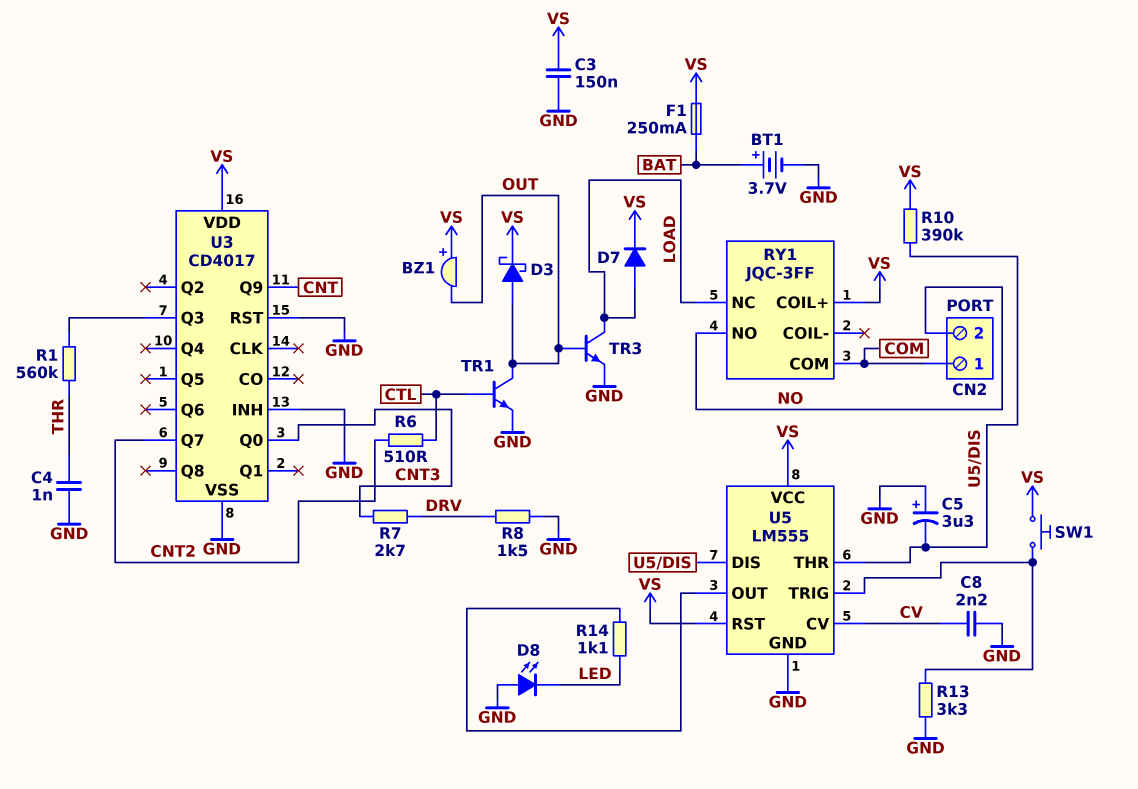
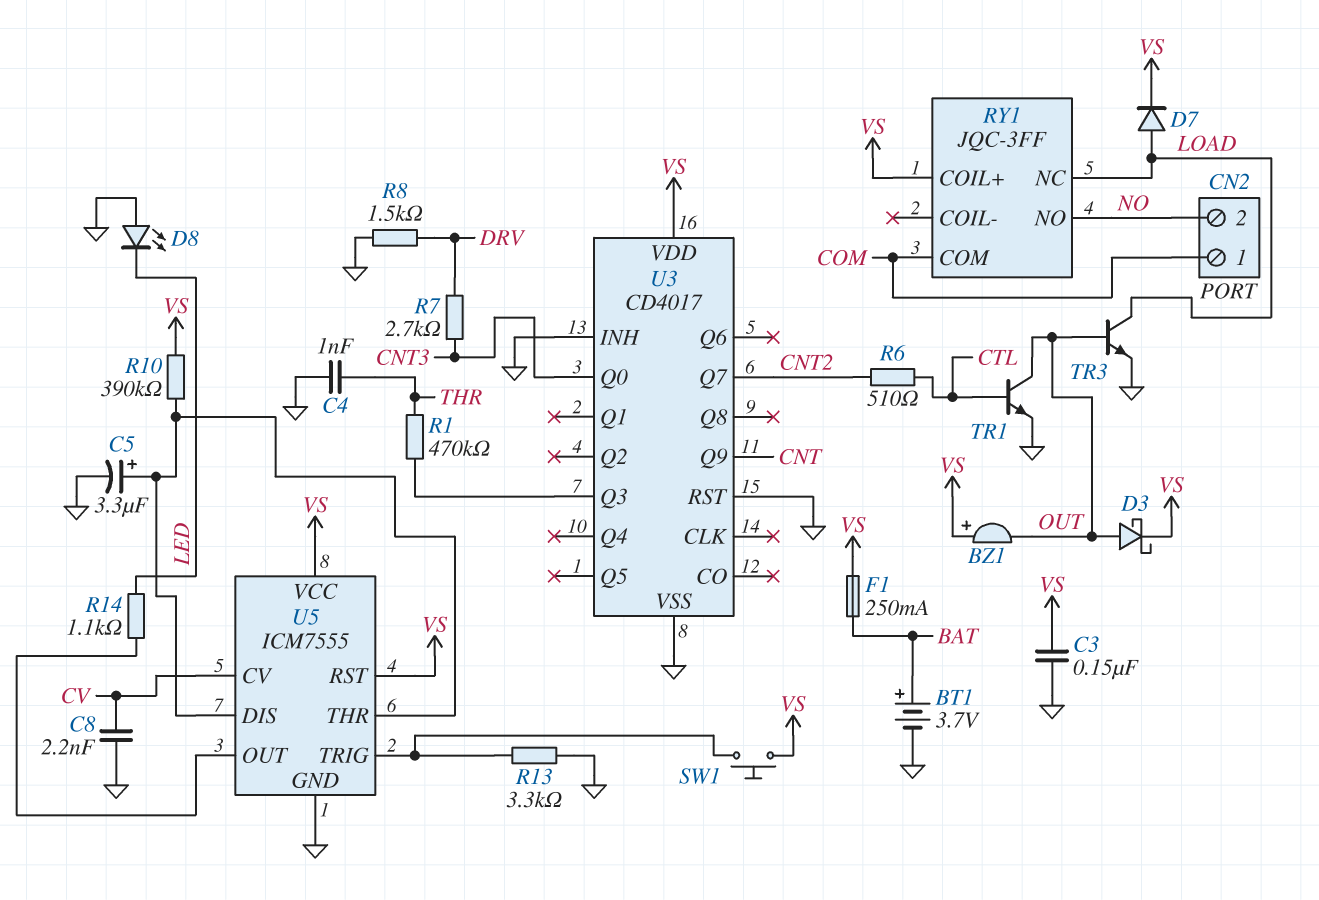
C5: 3.3uF (plus GND, minus U5/DIS) -> 3.3uF (plus U5/DIS, minus GND)
R1: 560k (THR, U3/Q3) -> 470k (THR, U3/Q3)
U5: LM555 -> ICM7555

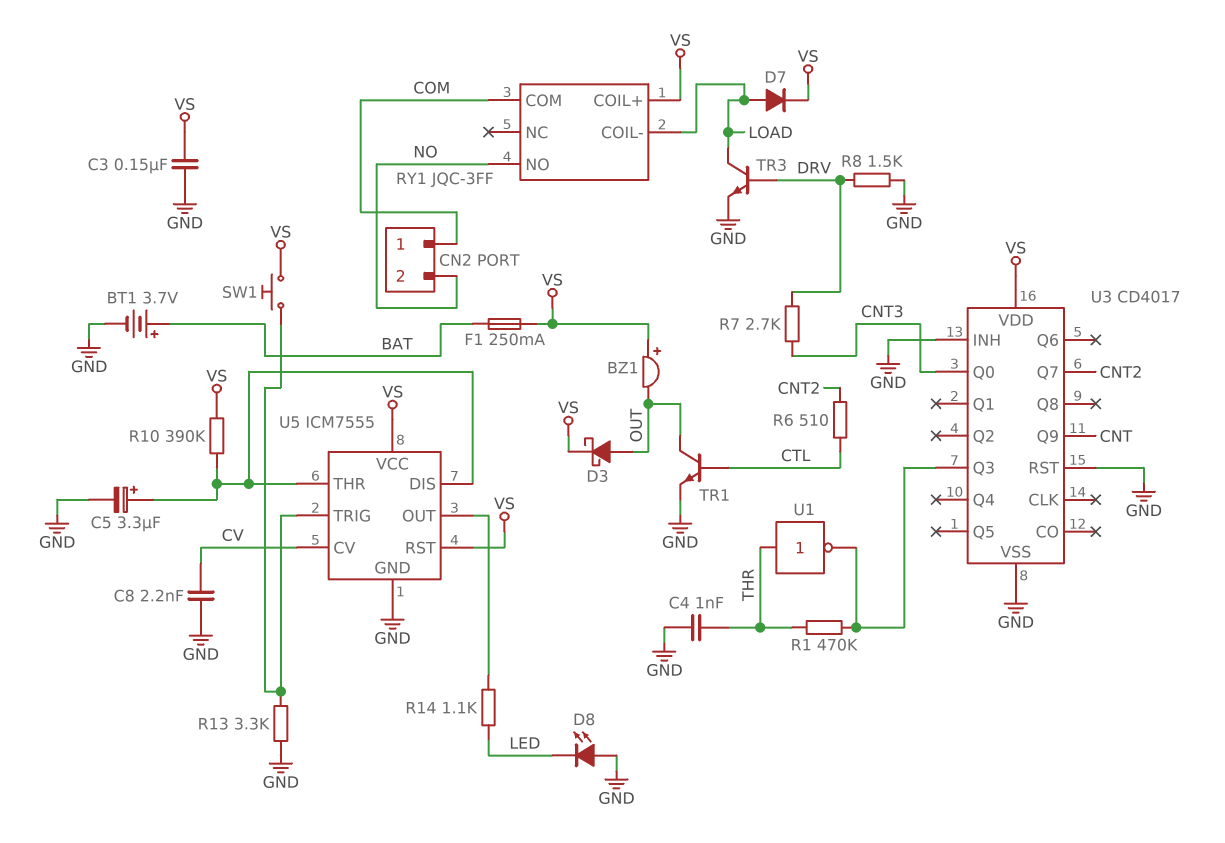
RY1 pin COIL-: none -> LOAD
RY1 pin NC: LOAD -> none
TR3: NPN (B OUT, C LOAD, E GND) -> NPN (B DRV, C LOAD, E GND)
U1: none -> NOT (in THR, out U3/Q3)

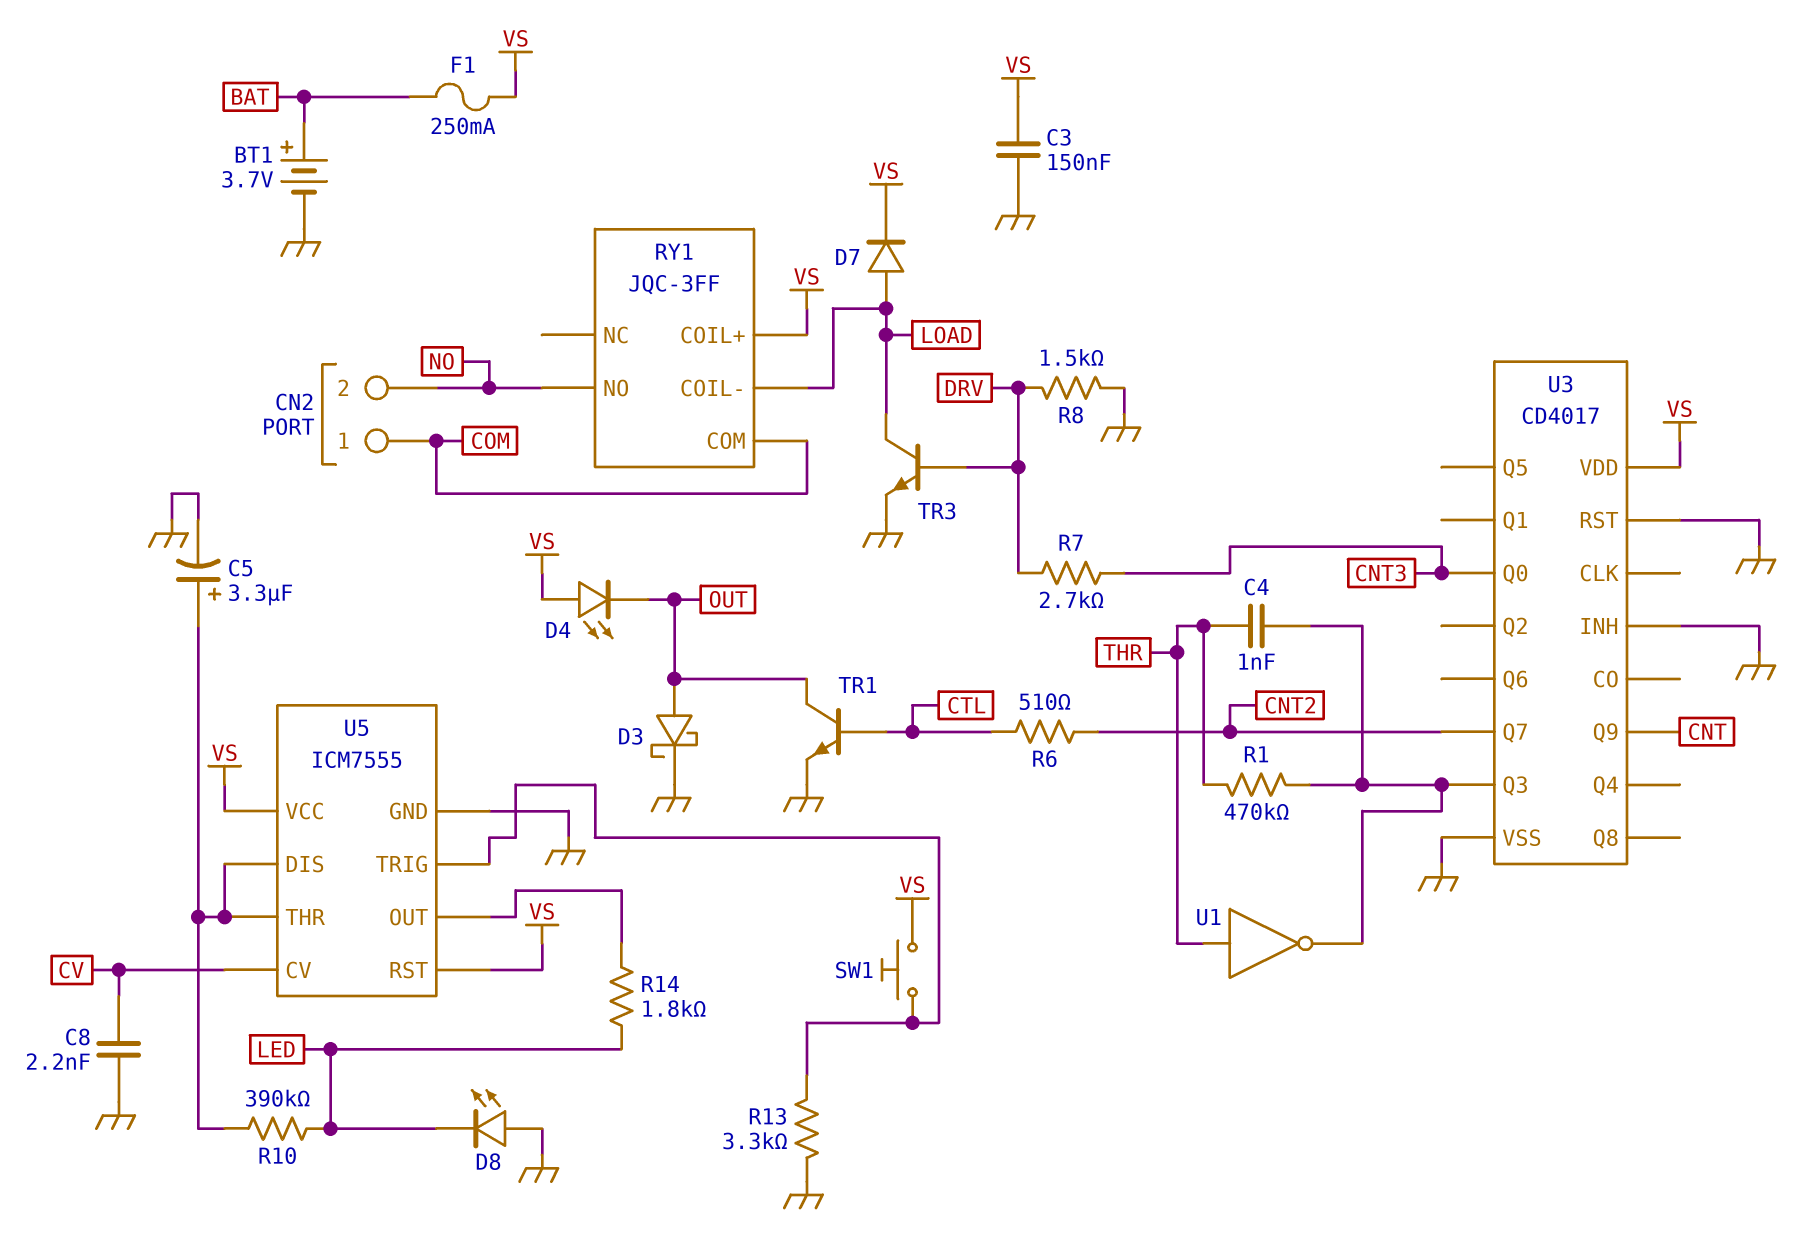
BZ1: buzzer (plus VS, minus OUT) -> none
C4: 1nF (GND, THR) -> 1nF (THR, U3/Q3)
D3: schottky (A OUT, K VS) -> schottky (A OUT, K GND)
D4: none -> LED (A VS, K OUT)
R10: 390k (U5/DIS, VS) -> 390k (LED, U5/DIS)
R14: 1.1k (LED, U5/OUT) -> 1.8k (LED, U5/OUT)

